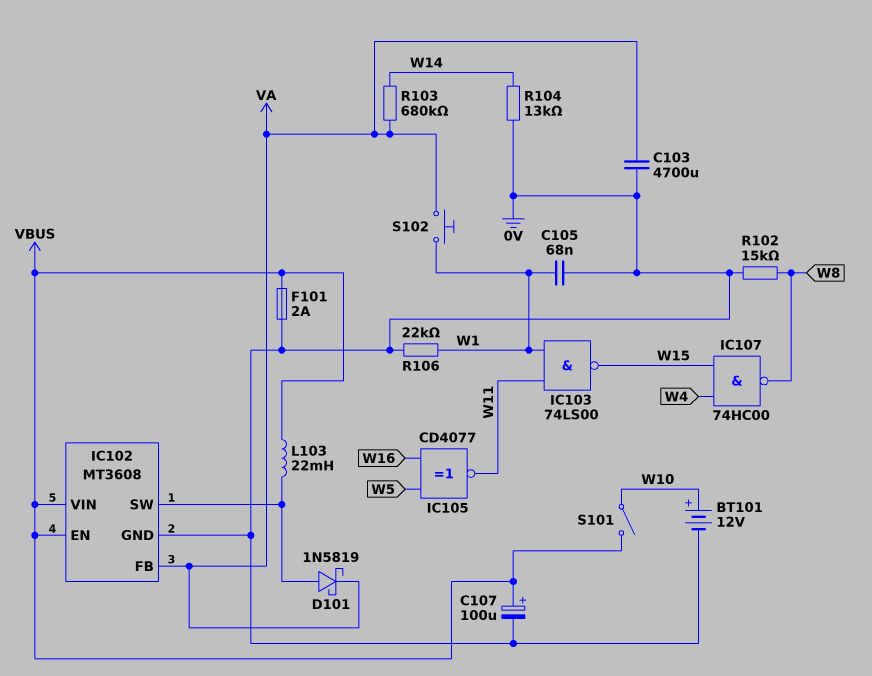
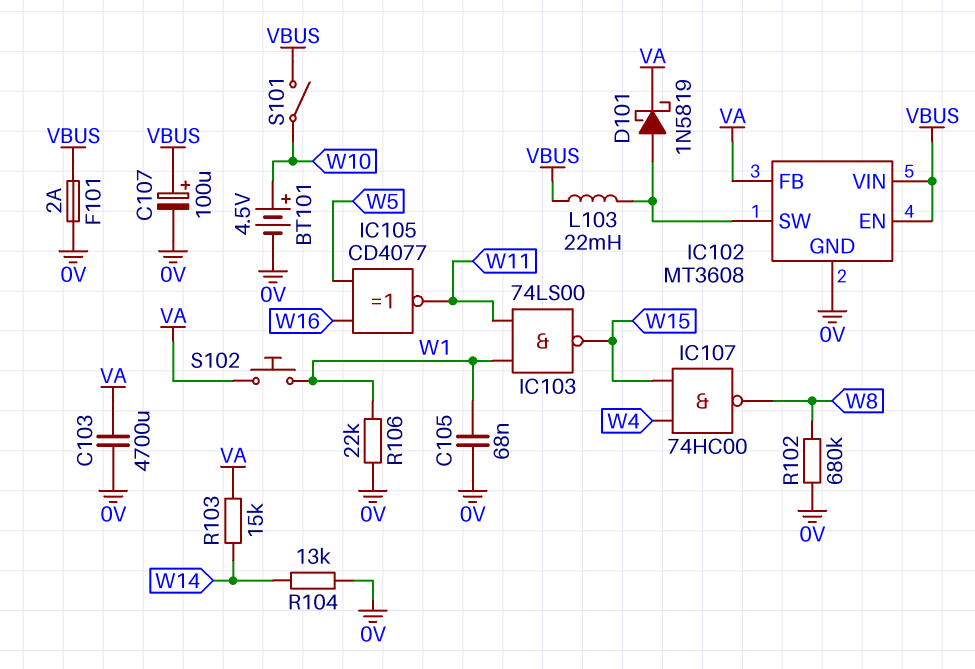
BT101: 12V (plus W10, minus 0V) -> 4.5V (plus W10, minus 0V)
R102: 15k (0V, W8) -> 680k (0V, W8)
R103: 680k (VA, W14) -> 15k (VA, W14)

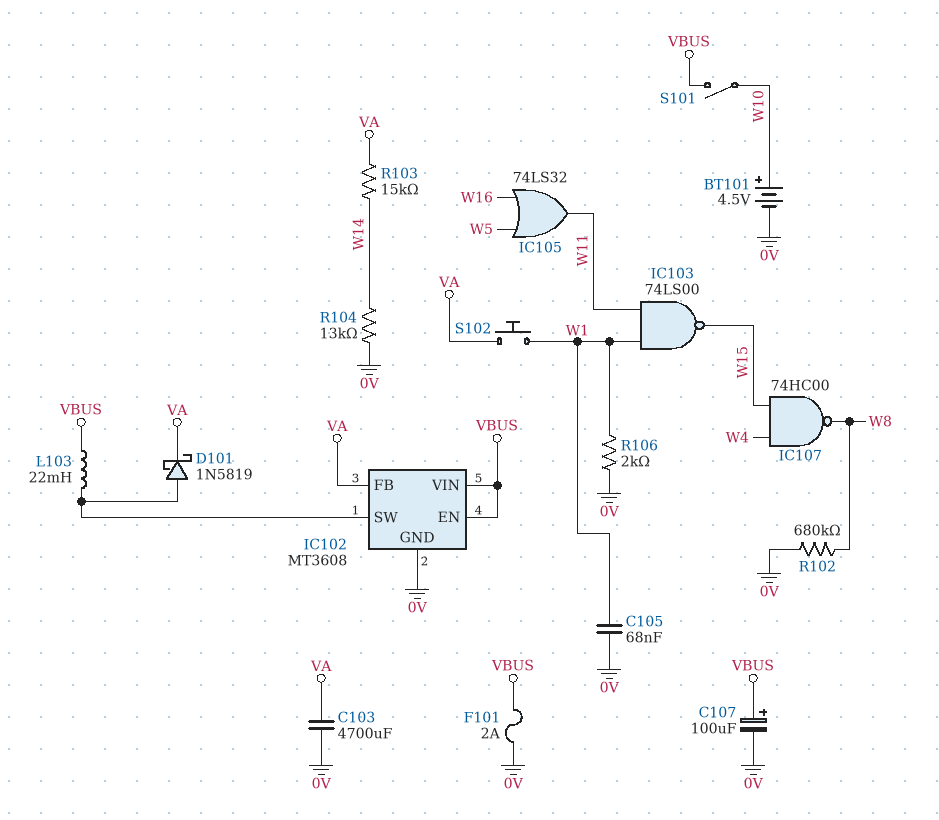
IC105: XNOR CD4077 (in W5, in W16, out W11) -> OR 74LS32 (in W5, in W16, out W11)
R106: 22k (0V, W1) -> 2k (0V, W1)

